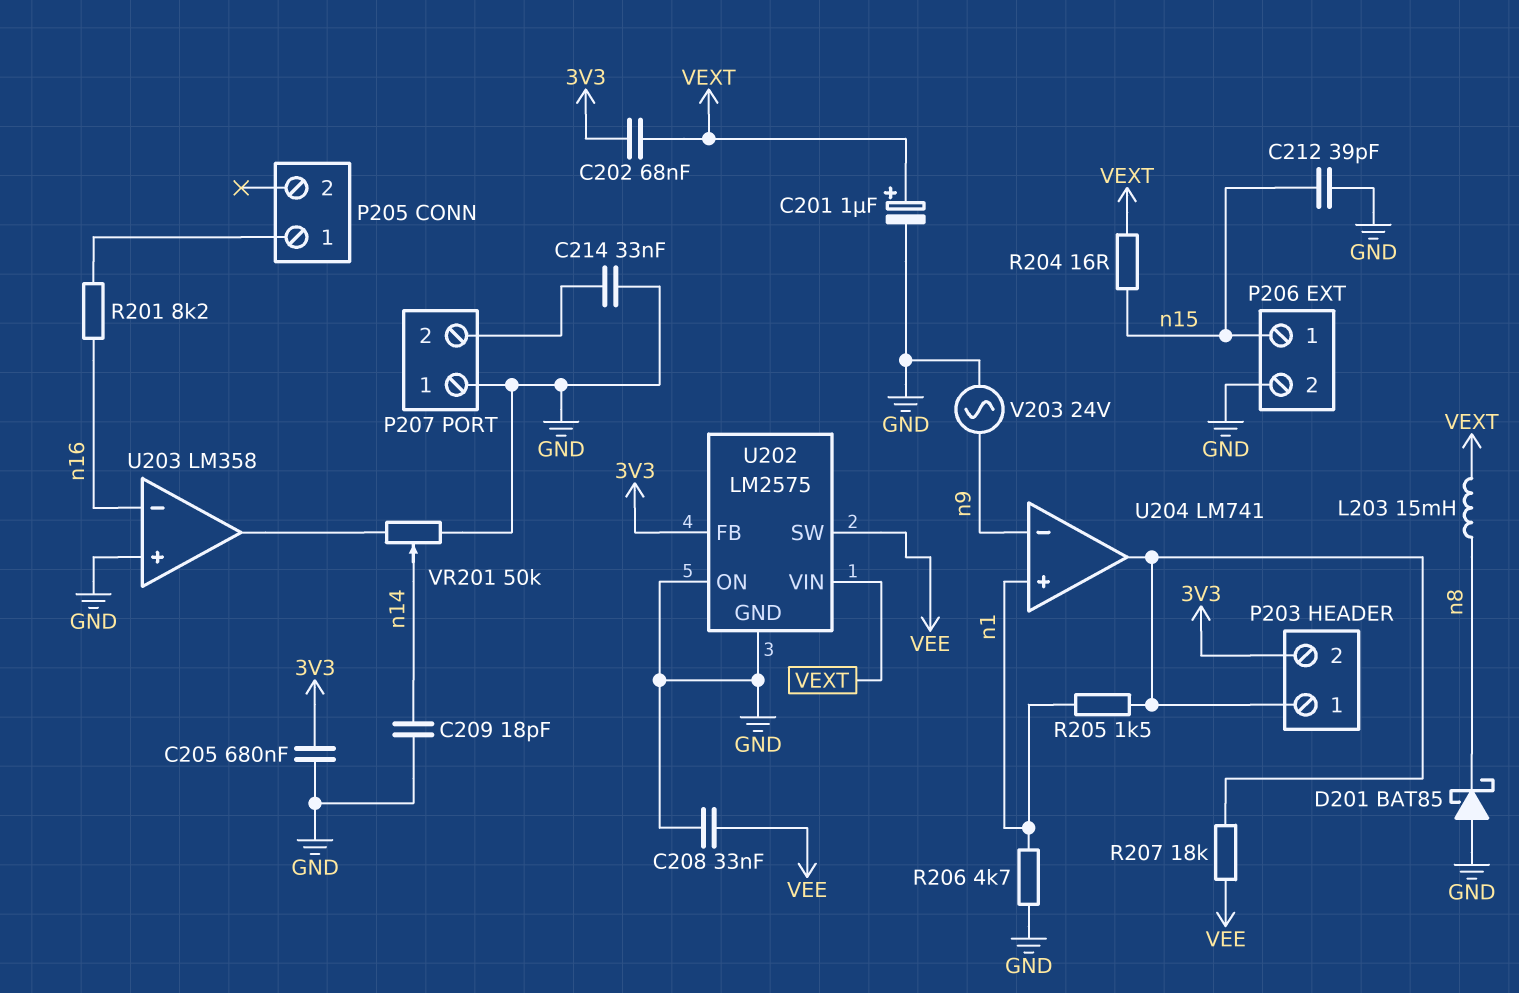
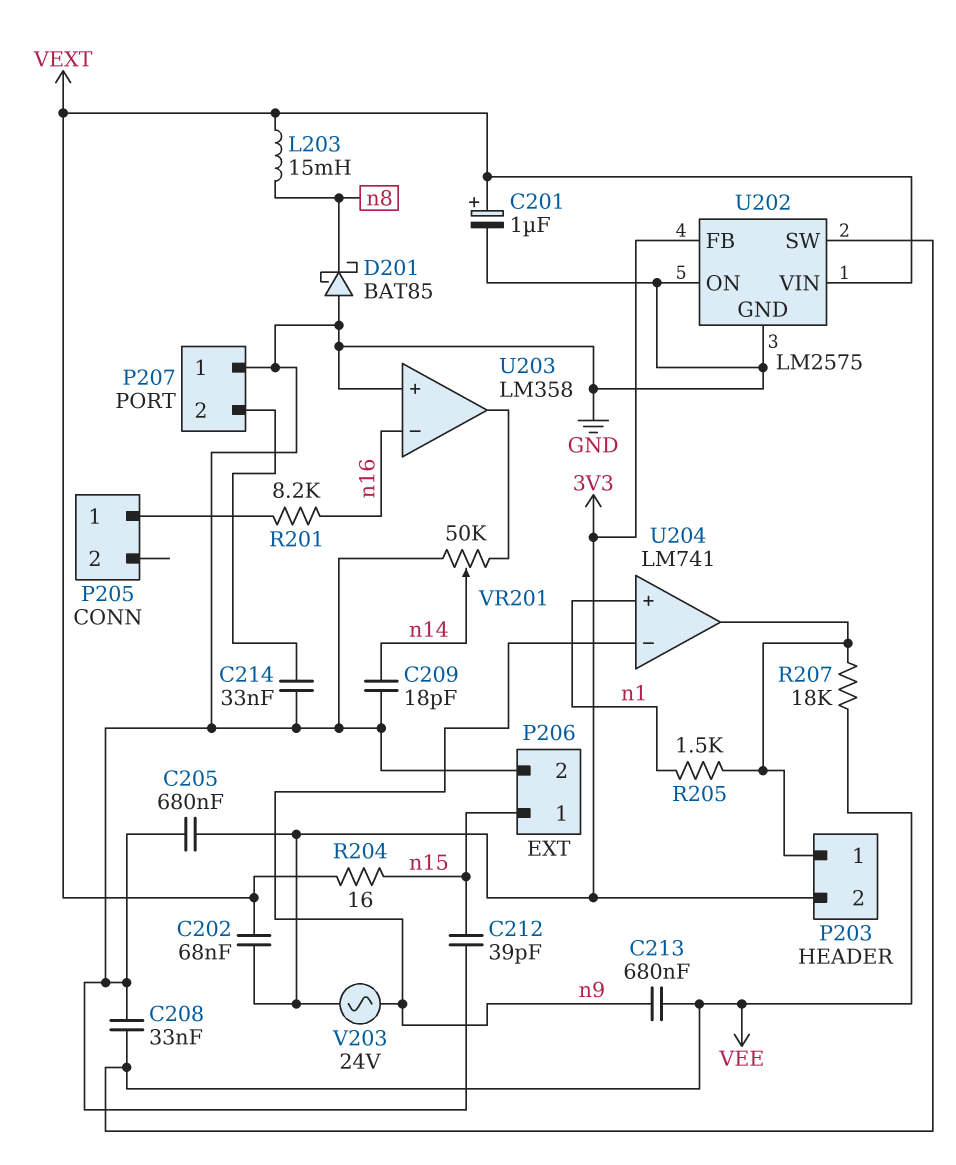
C213: none -> 680nF (VEE, n9)
R206: 4.7k (GND, n1) -> none
V203: AC 24V (GND, n9) -> AC 24V (3V3, n9)

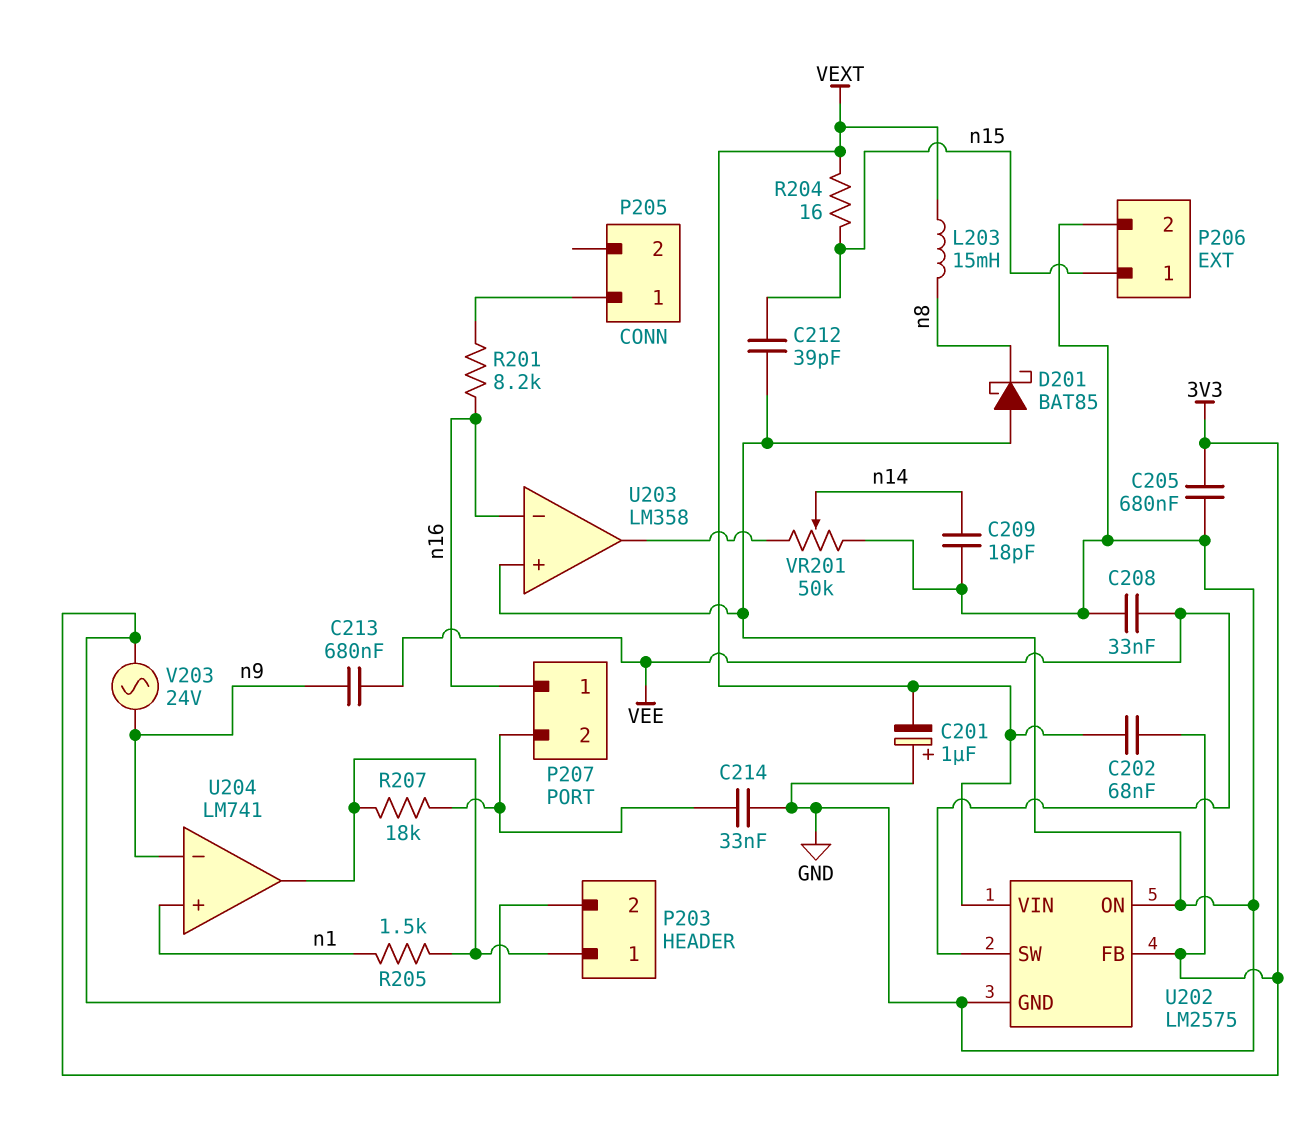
C201: 1uF (plus VEXT, minus GND) -> 1uF (plus GND, minus VEXT)
P207 pin 1: GND -> n16
R207: 18k (P203/1, VEE) -> 18k (P203/1, P207/2)

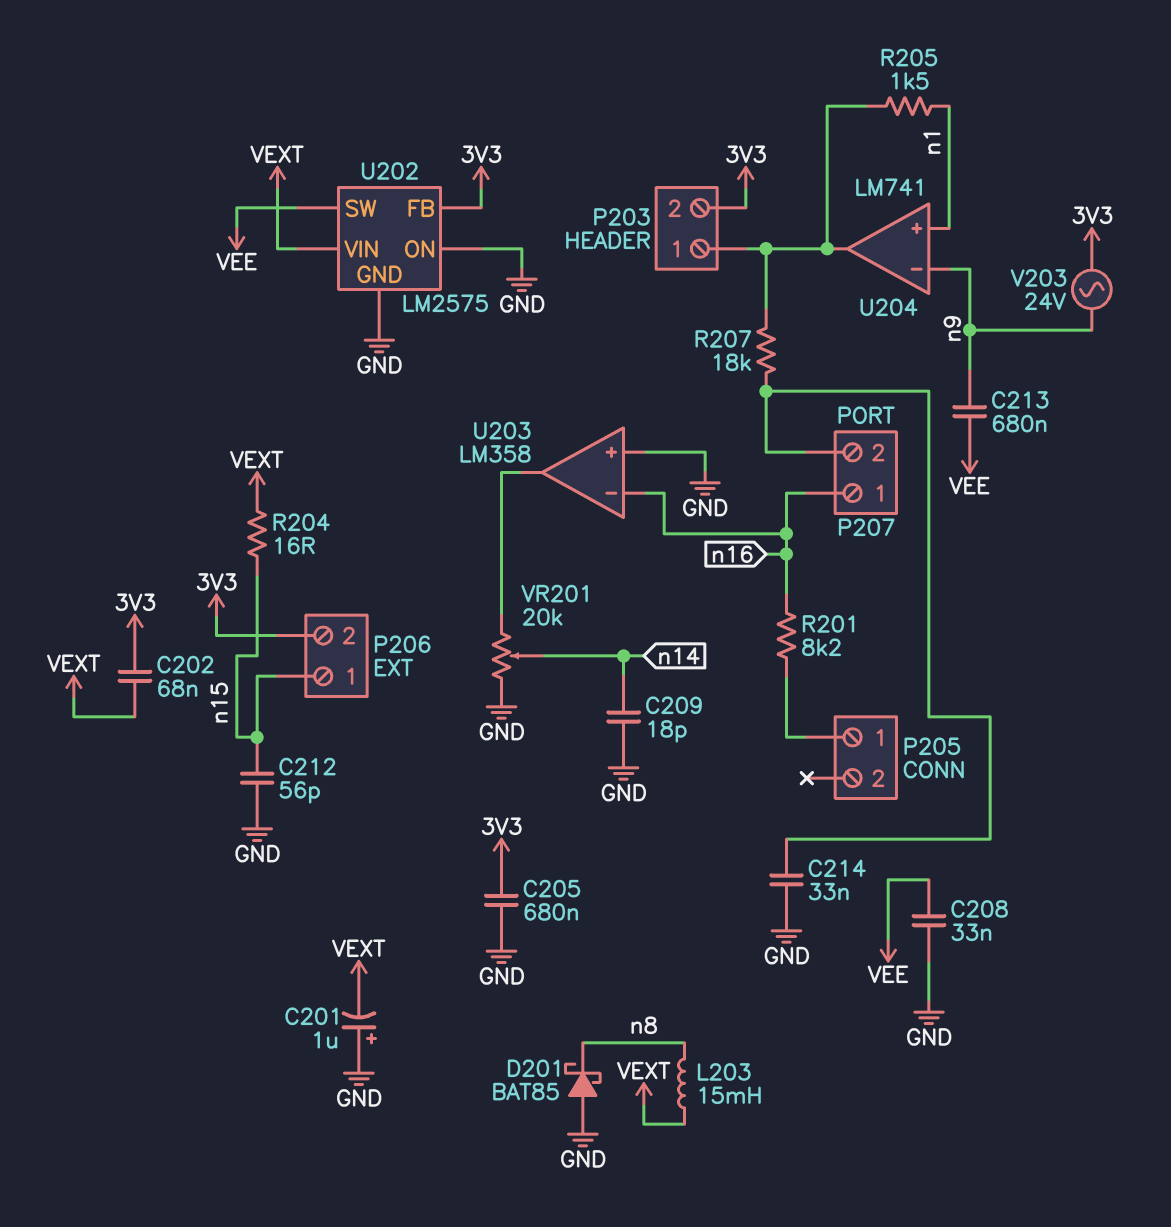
C212: 39pF (GND, n15) -> 56pF (GND, n15)
P206 pin 2: GND -> 3V3
VR201: 50k (GND, U203/out, wiper n14) -> 20k (GND, U203/out, wiper n14)

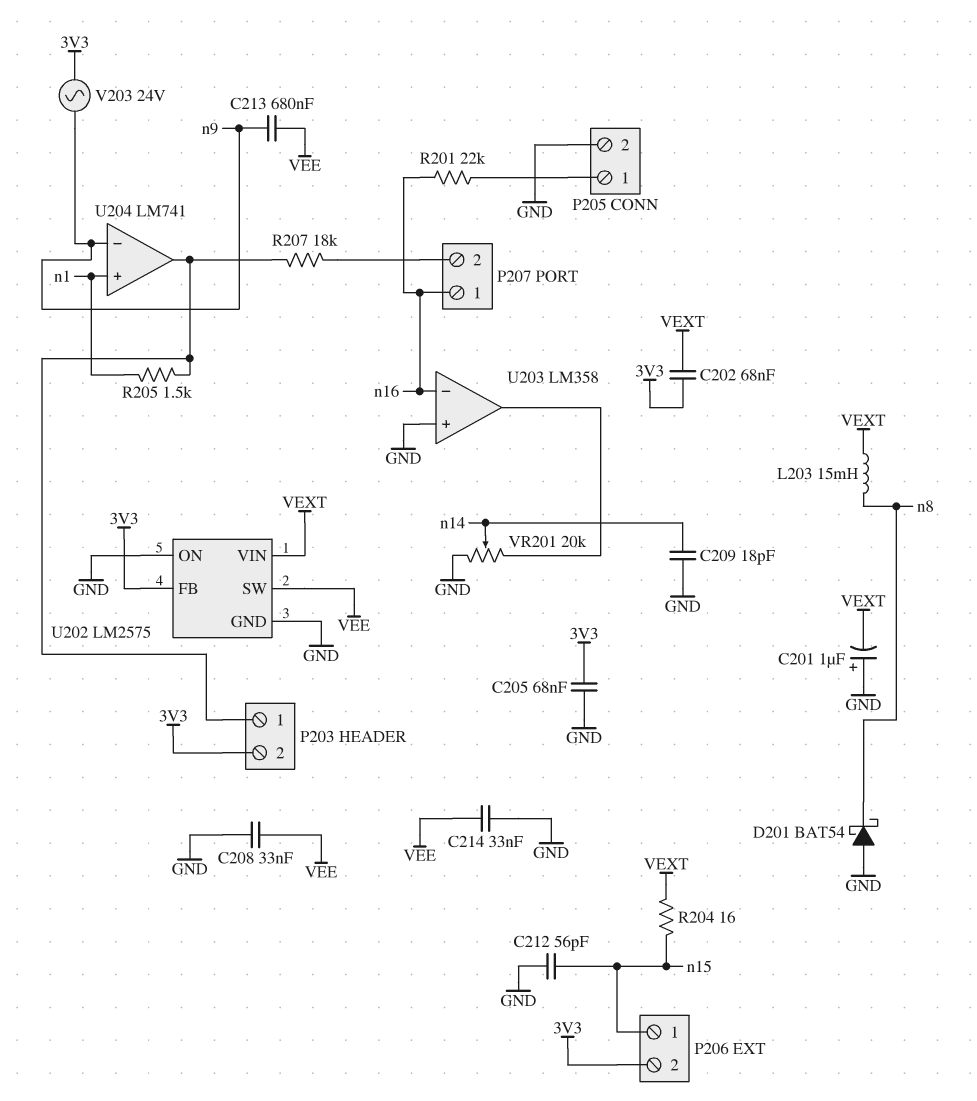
C205: 680nF (3V3, GND) -> 68nF (3V3, GND)
C214: 33nF (GND, P207/2) -> 33nF (GND, VEE)
D201: schottky BAT85 (A GND, K n8) -> schottky BAT54 (A GND, K n8)
P205 pin 2: none -> GND
R201: 8.2k (P205/1, n16) -> 22k (P205/1, n16)

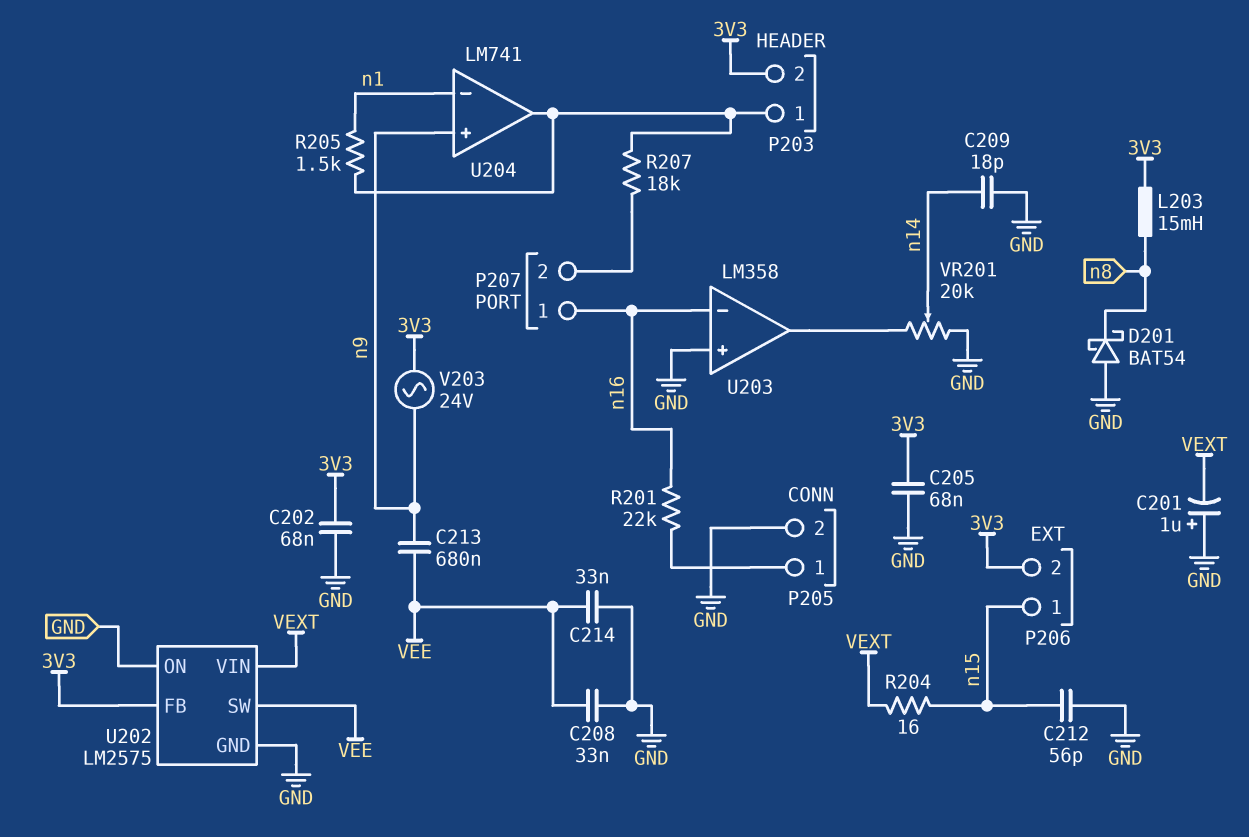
C202: 68nF (3V3, VEXT) -> 68nF (3V3, GND)
L203: 15mH (VEXT, n8) -> 15mH (3V3, n8)
U204 pin in+: n1 -> n9
U204 pin in-: n9 -> n1

